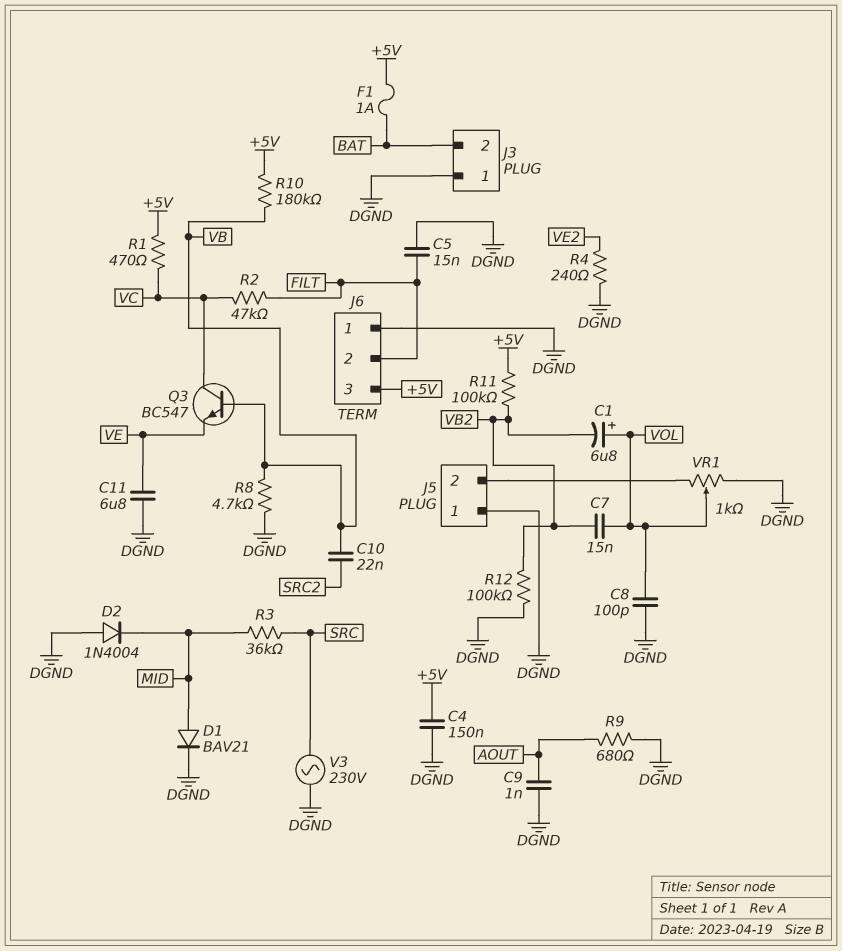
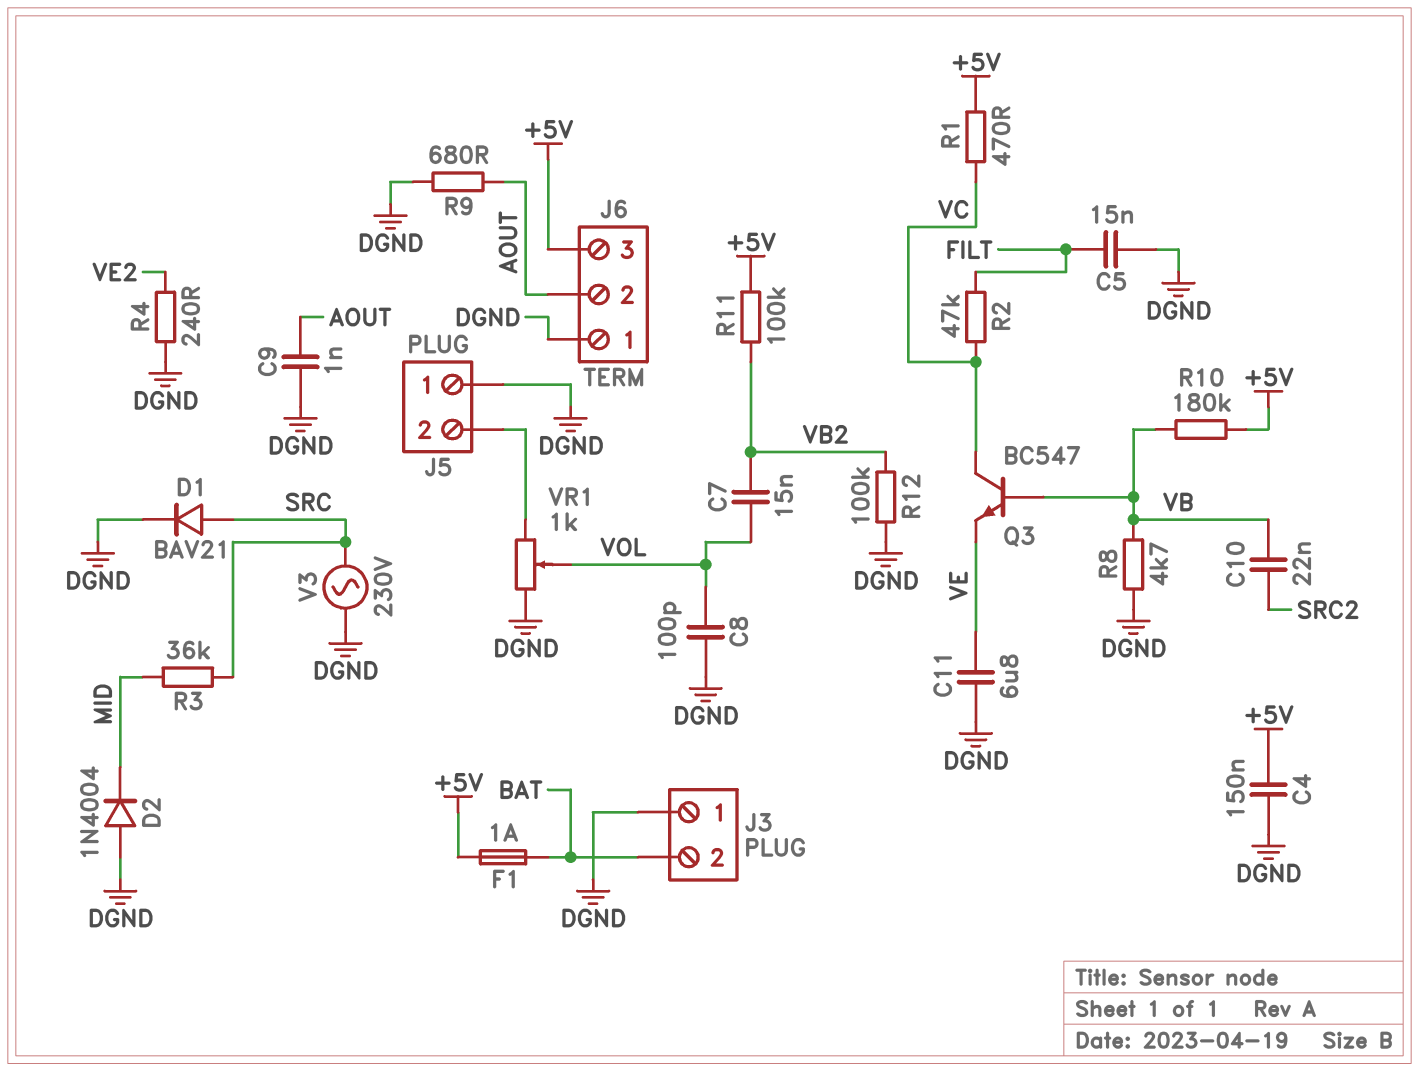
C1: 6.8uF (plus VOL, minus VB2) -> none
D1: diode BAV21 (A MID, K DGND) -> diode BAV21 (A SRC, K DGND)
J6 pin 2: FILT -> AOUT

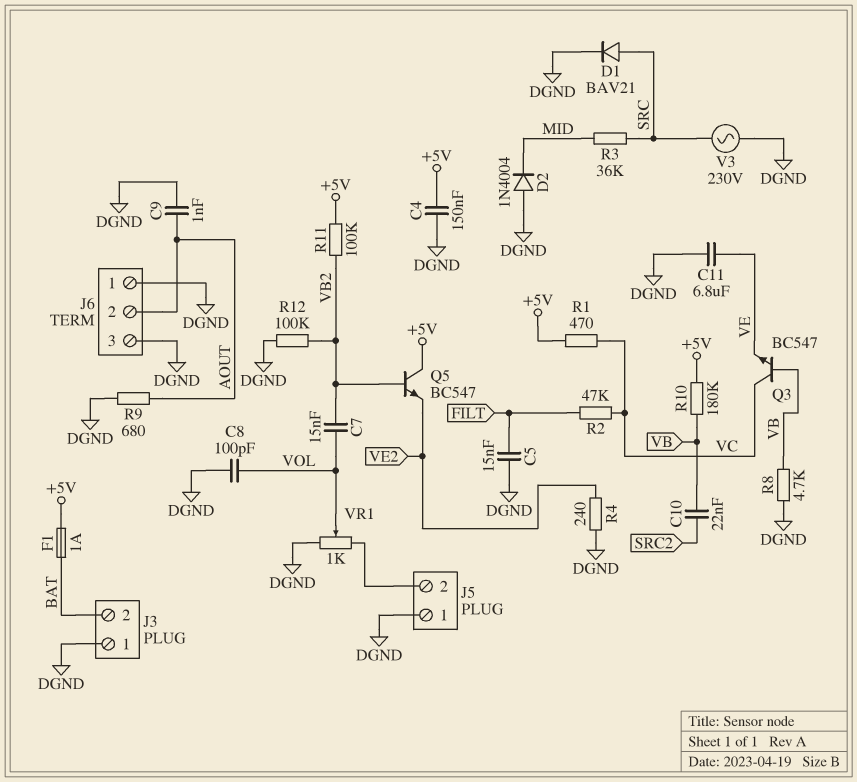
J6 pin 3: +5V -> DGND
Q5: none -> NPN BC547 (B VB2, C +5V, E VE2)

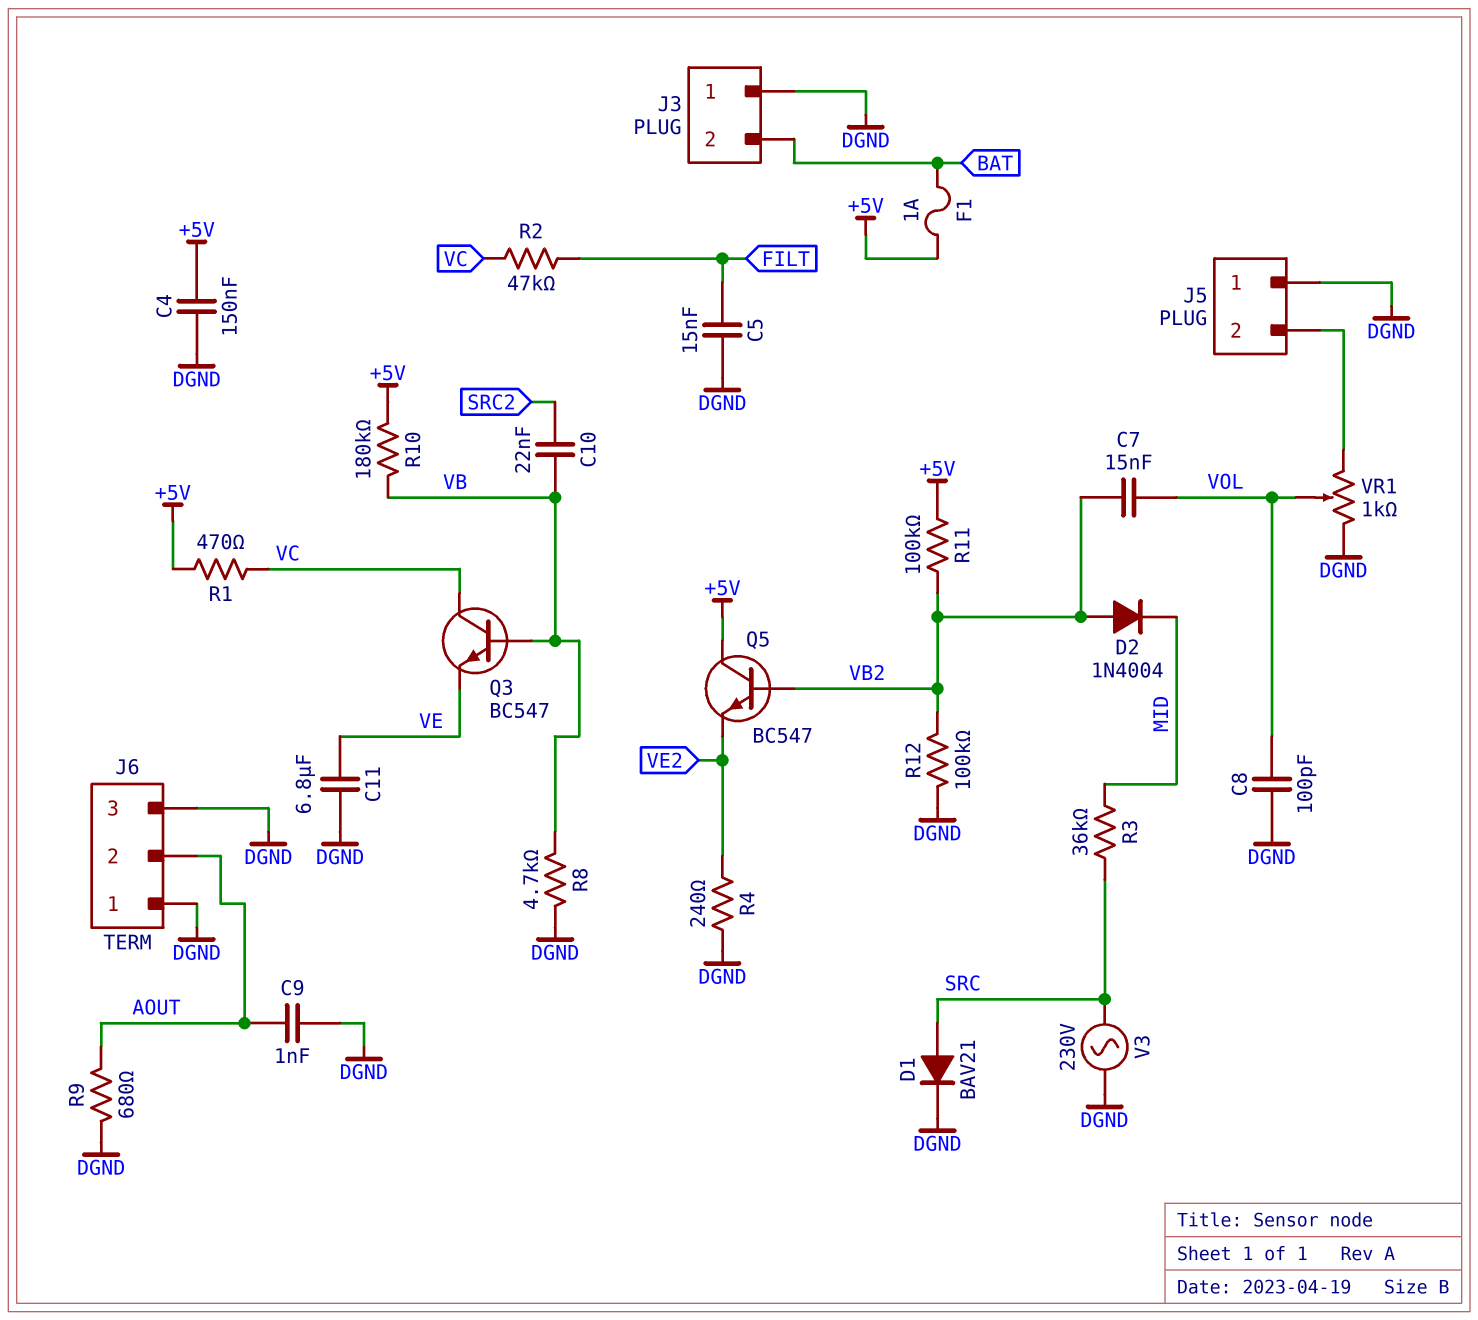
D2: diode 1N4004 (A DGND, K MID) -> diode 1N4004 (A VB2, K MID)

